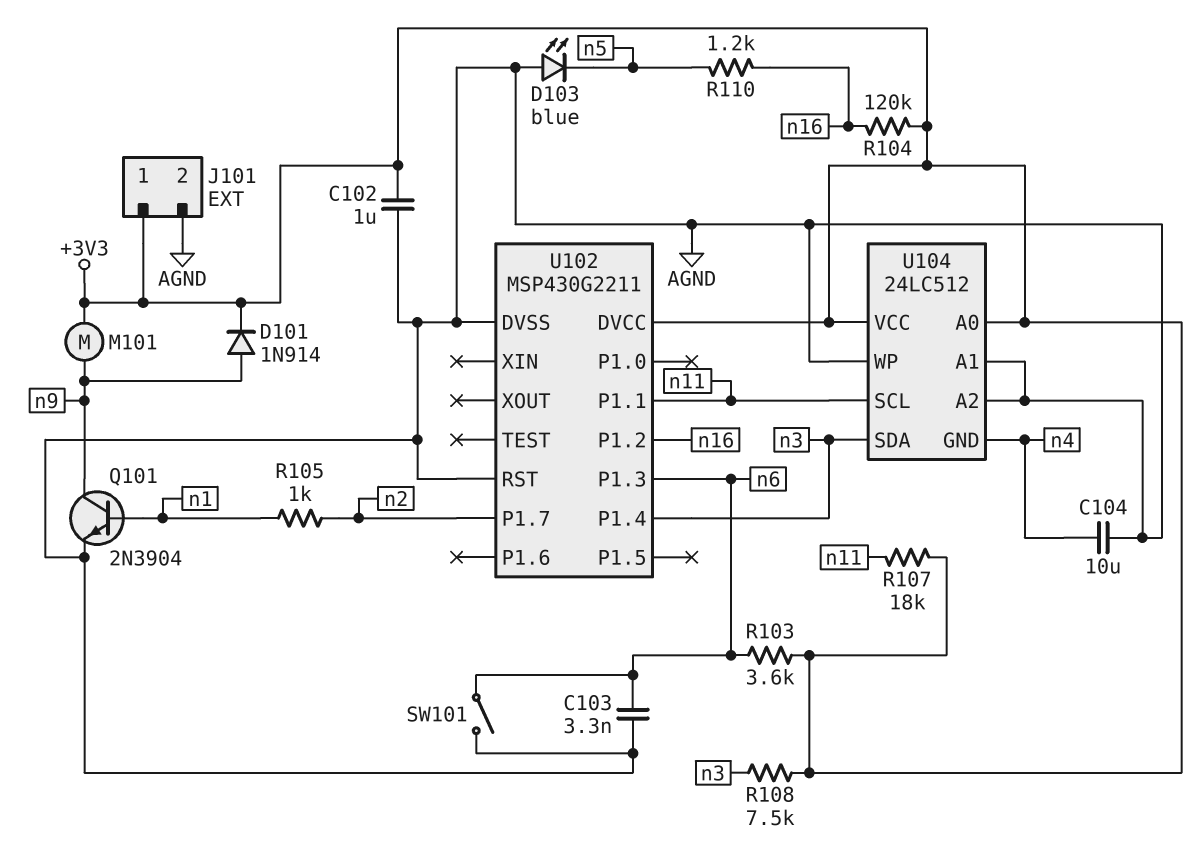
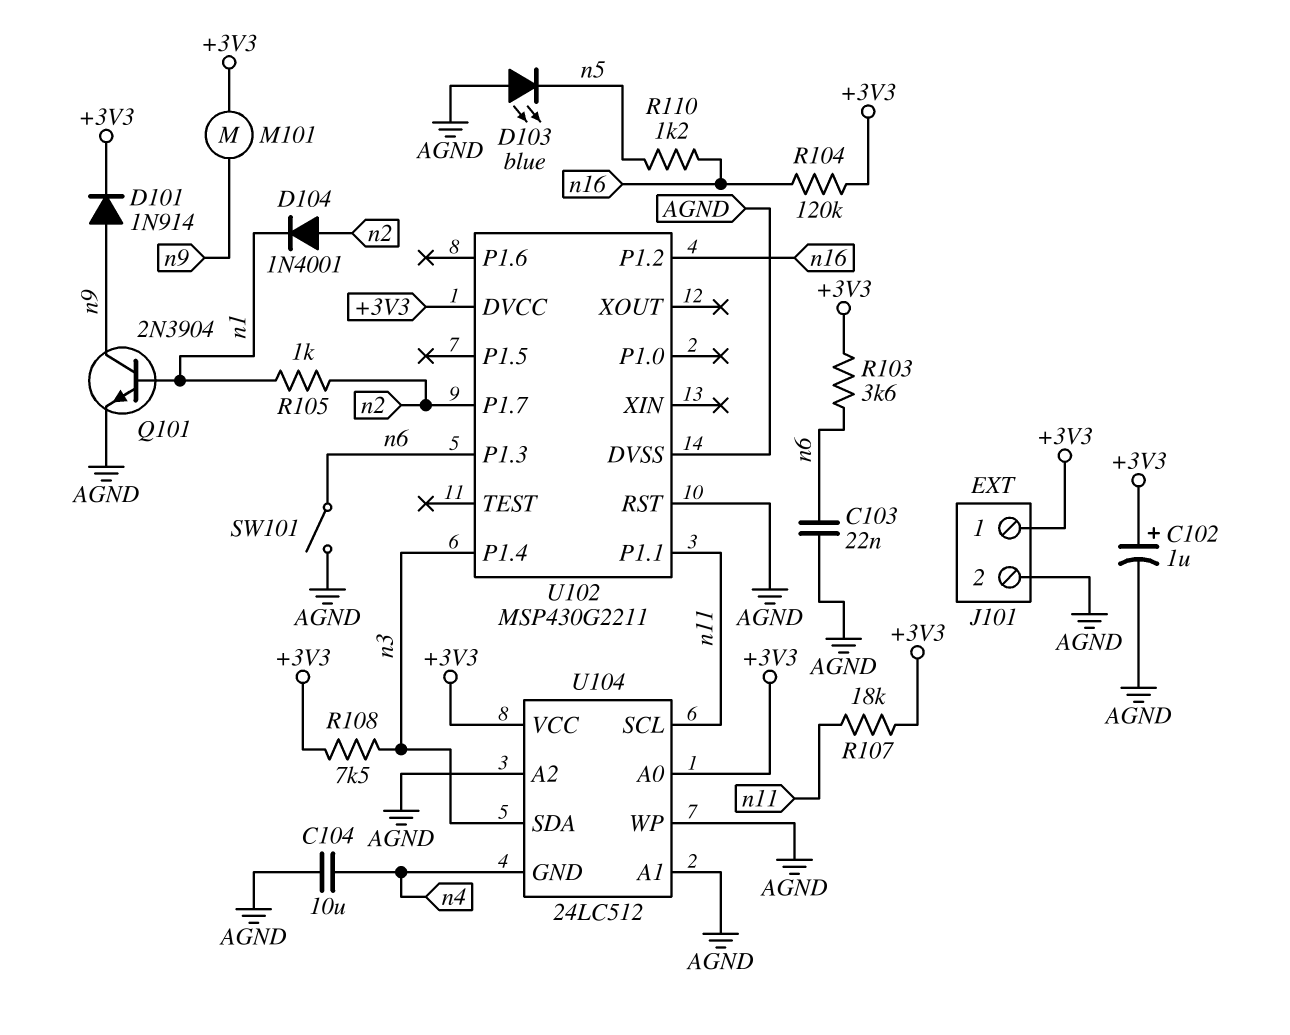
C102: 1uF (+3V3, AGND) -> 1uF (plus +3V3, minus AGND)
C103: 3.3nF (AGND, n6) -> 22nF (AGND, n6)
D104: none -> diode 1N4001 (A n2, K n1)

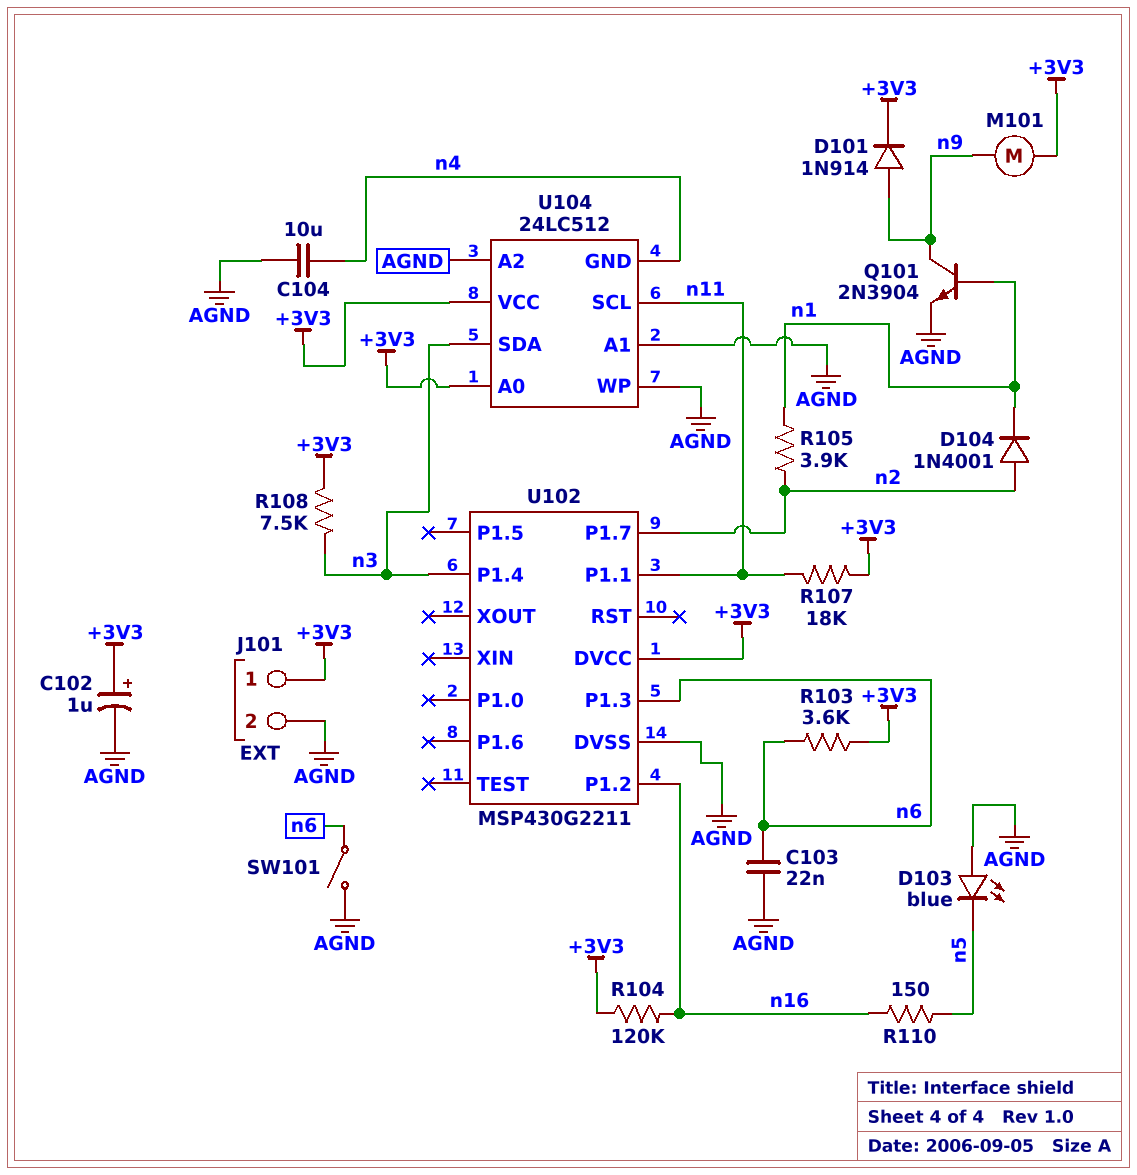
R105: 1k (n1, n2) -> 3.9k (n1, n2)
R110: 1.2k (n5, n16) -> 150 (n5, n16)
U102 pin RST: AGND -> none

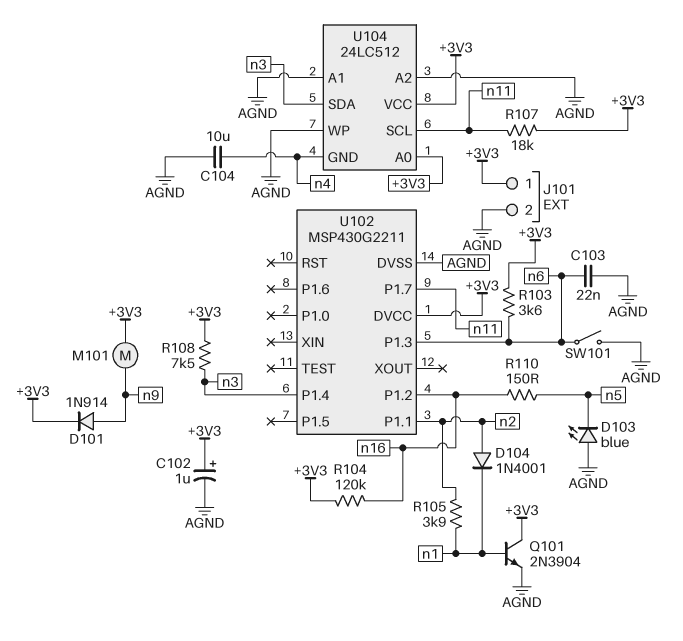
Q101: NPN 2N3904 (B n1, C n9, E AGND) -> NPN 2N3904 (B n1, C +3V3, E AGND)
U102 pin P1.1: n11 -> n2
U102 pin P1.7: n2 -> n11

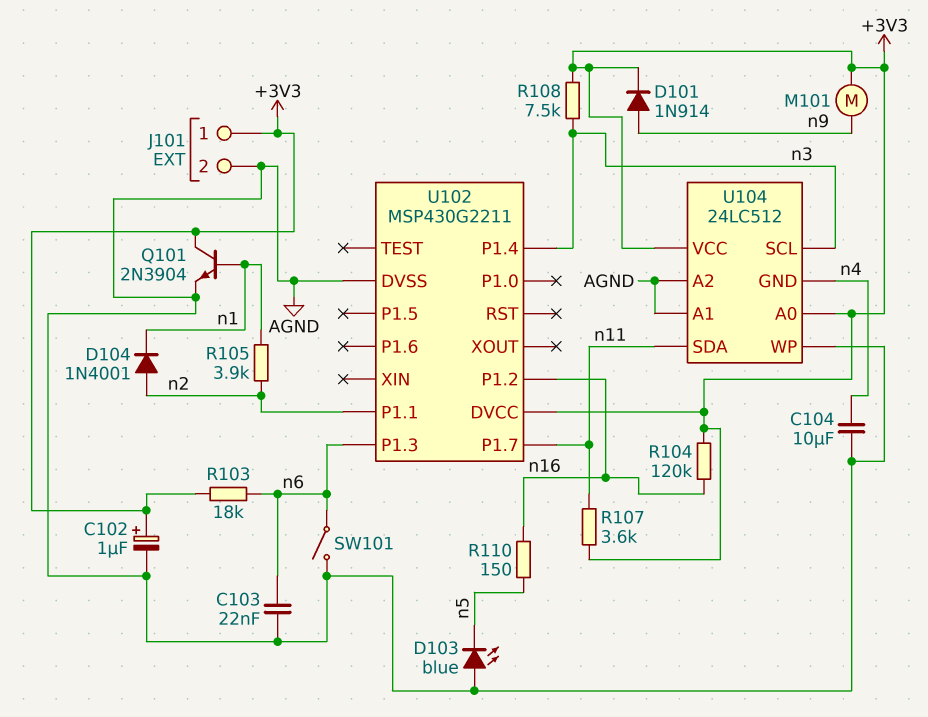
R103: 3.6k (+3V3, n6) -> 18k (+3V3, n6)
R107: 18k (+3V3, n11) -> 3.6k (+3V3, n11)
U104 pin SCL: n11 -> n3
U104 pin SDA: n3 -> n11

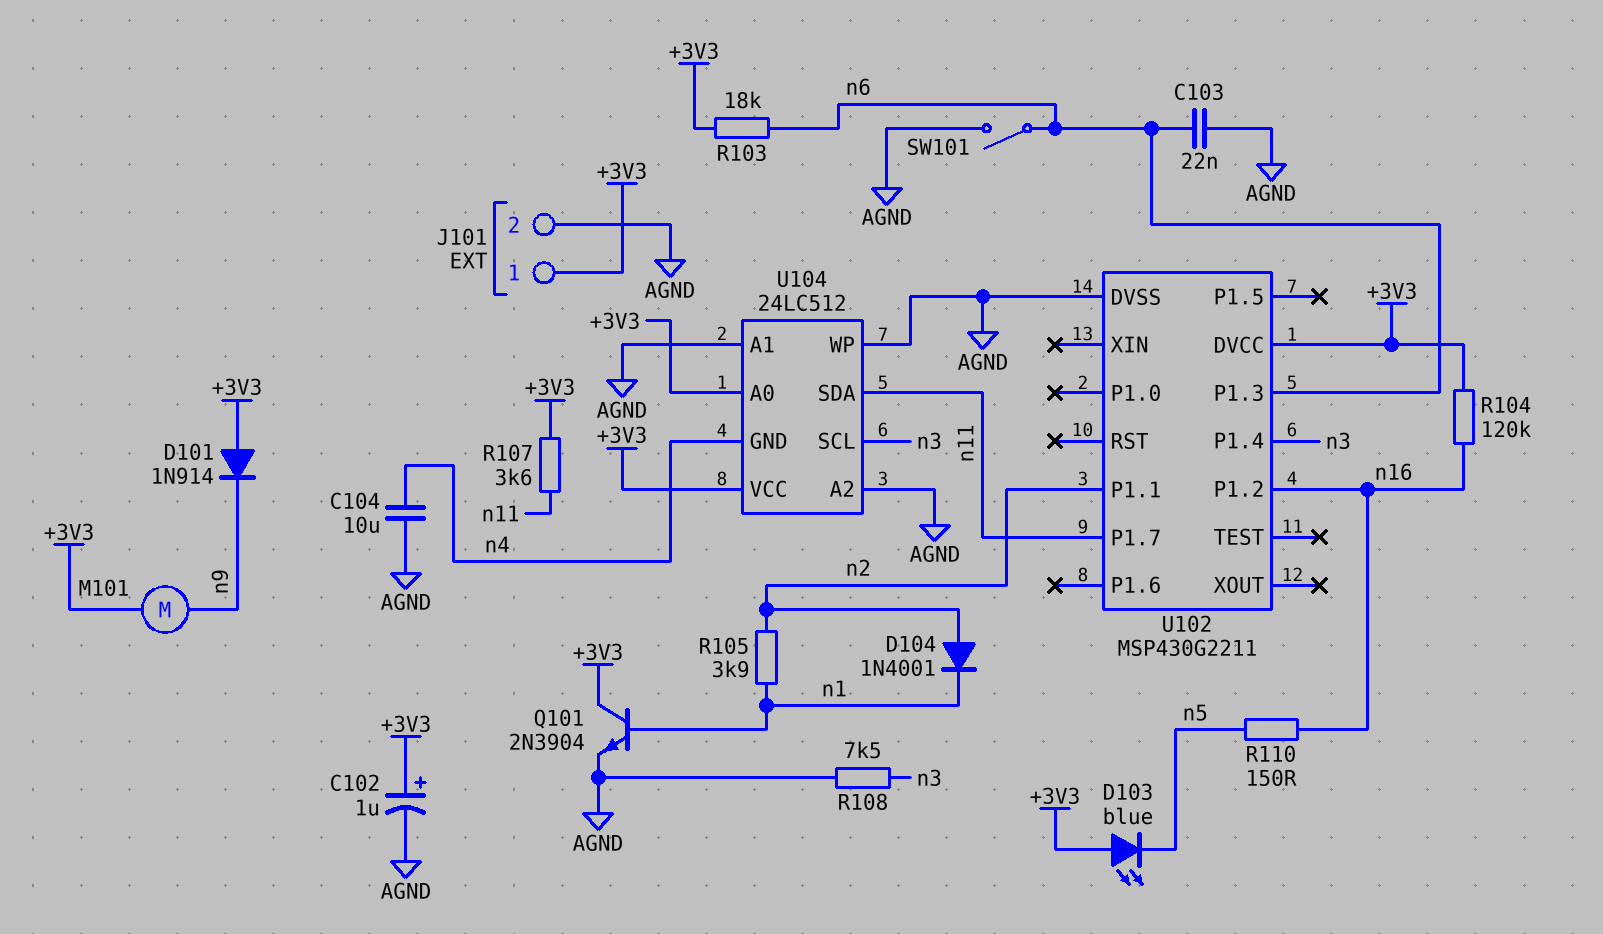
D101: diode 1N914 (A n9, K +3V3) -> diode 1N914 (A +3V3, K n9)
D103: LED blue (A AGND, K n5) -> LED blue (A +3V3, K n5)
R108: 7.5k (+3V3, n3) -> 7.5k (AGND, n3)

